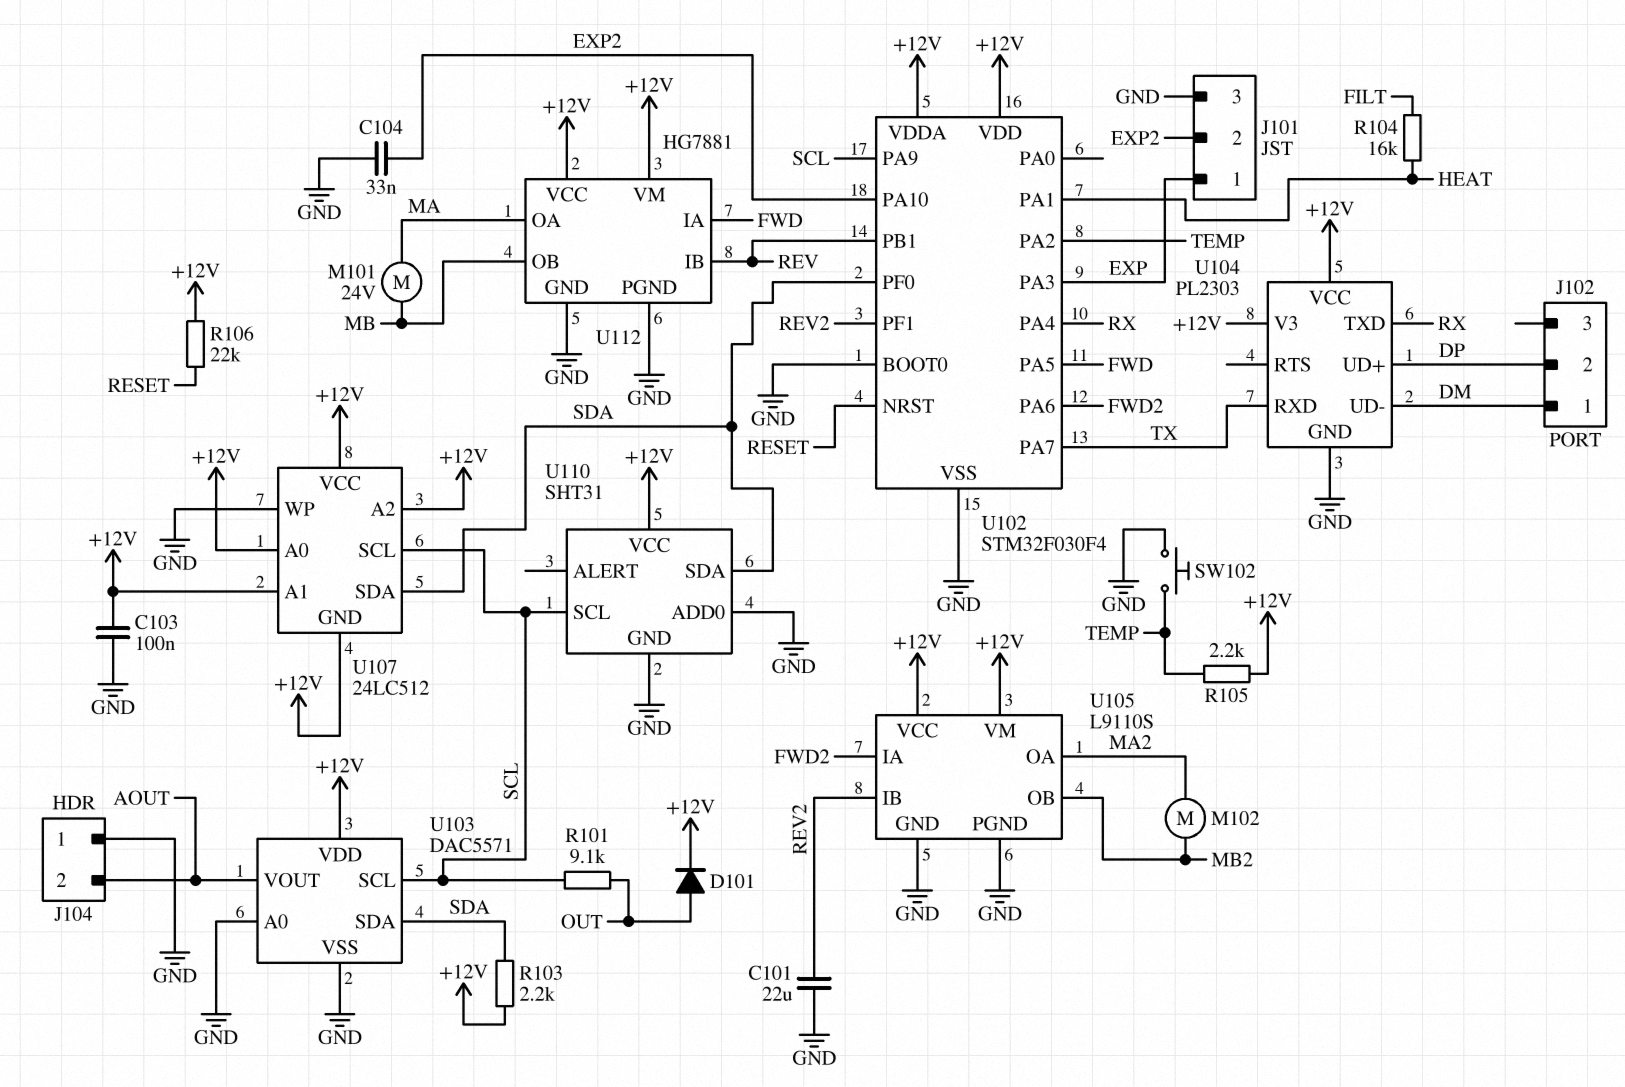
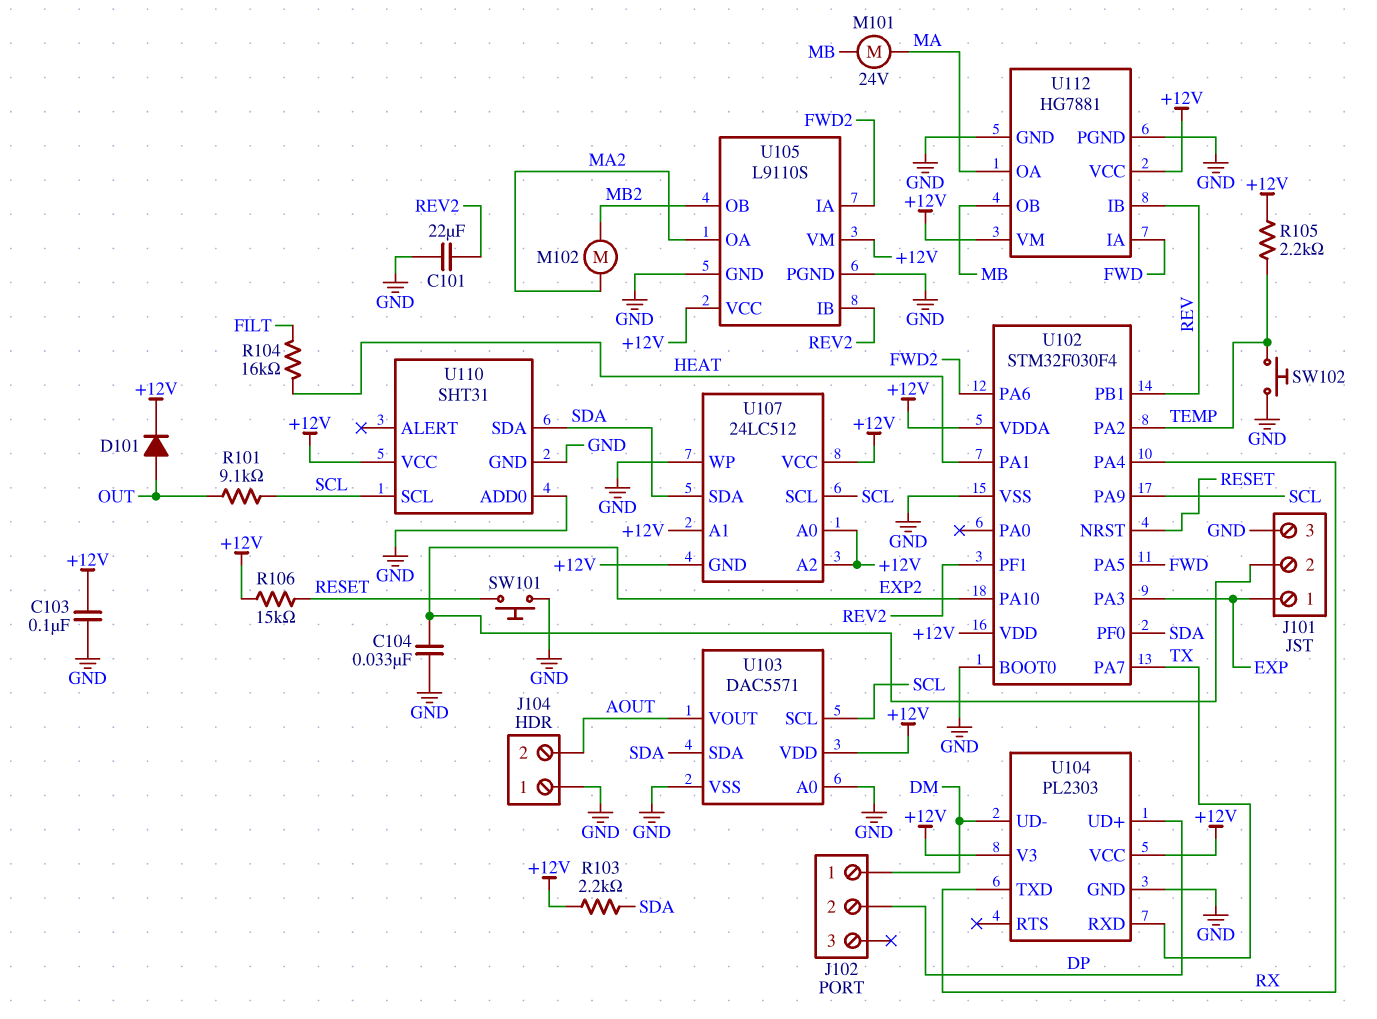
R106: 22k (+12V, RESET) -> 15k (+12V, RESET)
SW101: none -> button (GND, RESET)

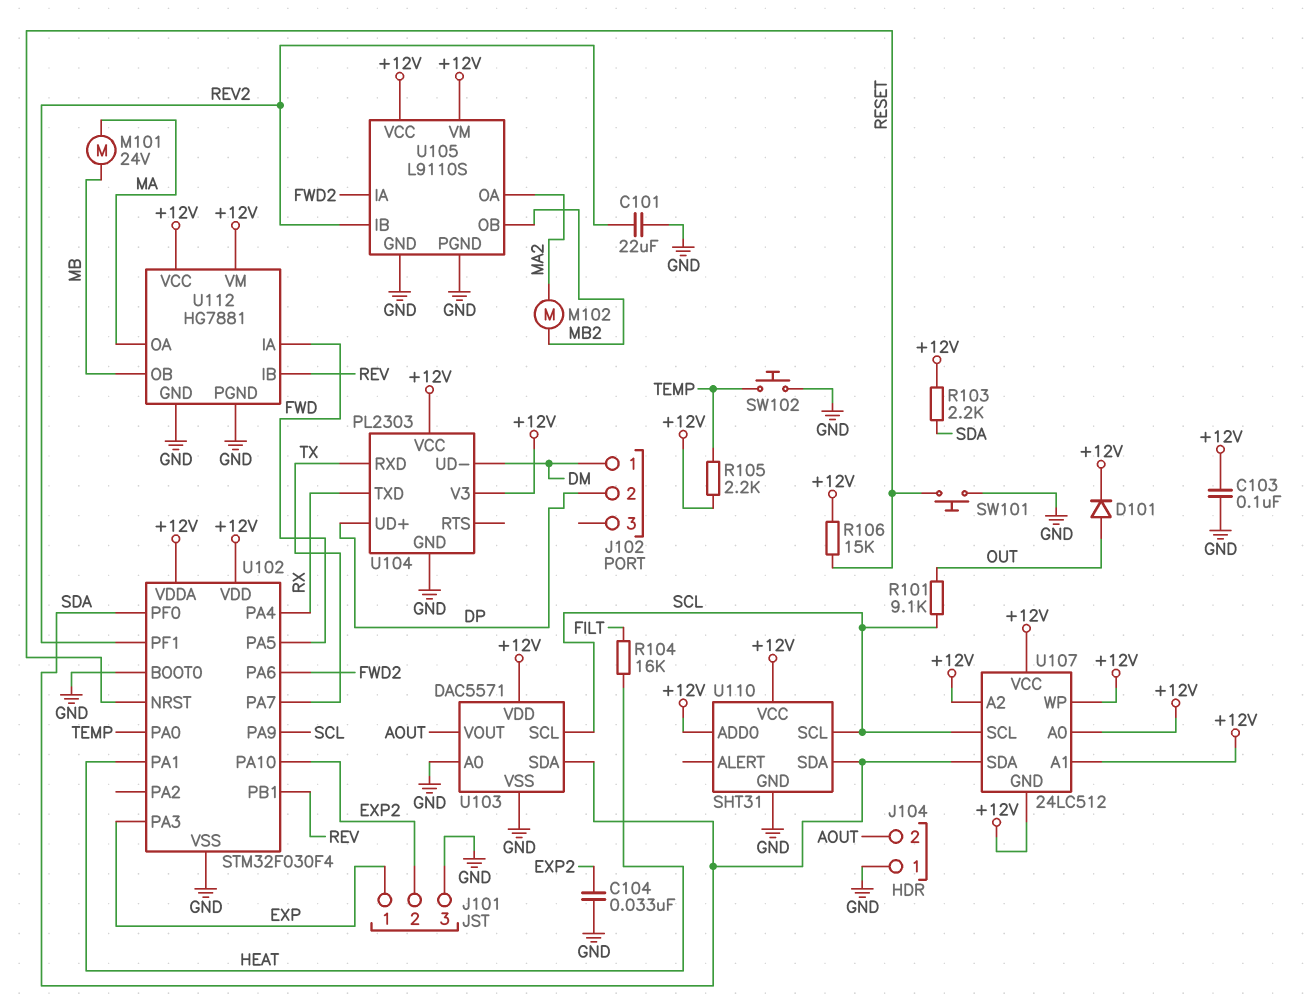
U102 pin PA0: none -> TEMP
U102 pin PA2: TEMP -> none
U107 pin WP: GND -> +12V
U110 pin ADD0: GND -> +12V

